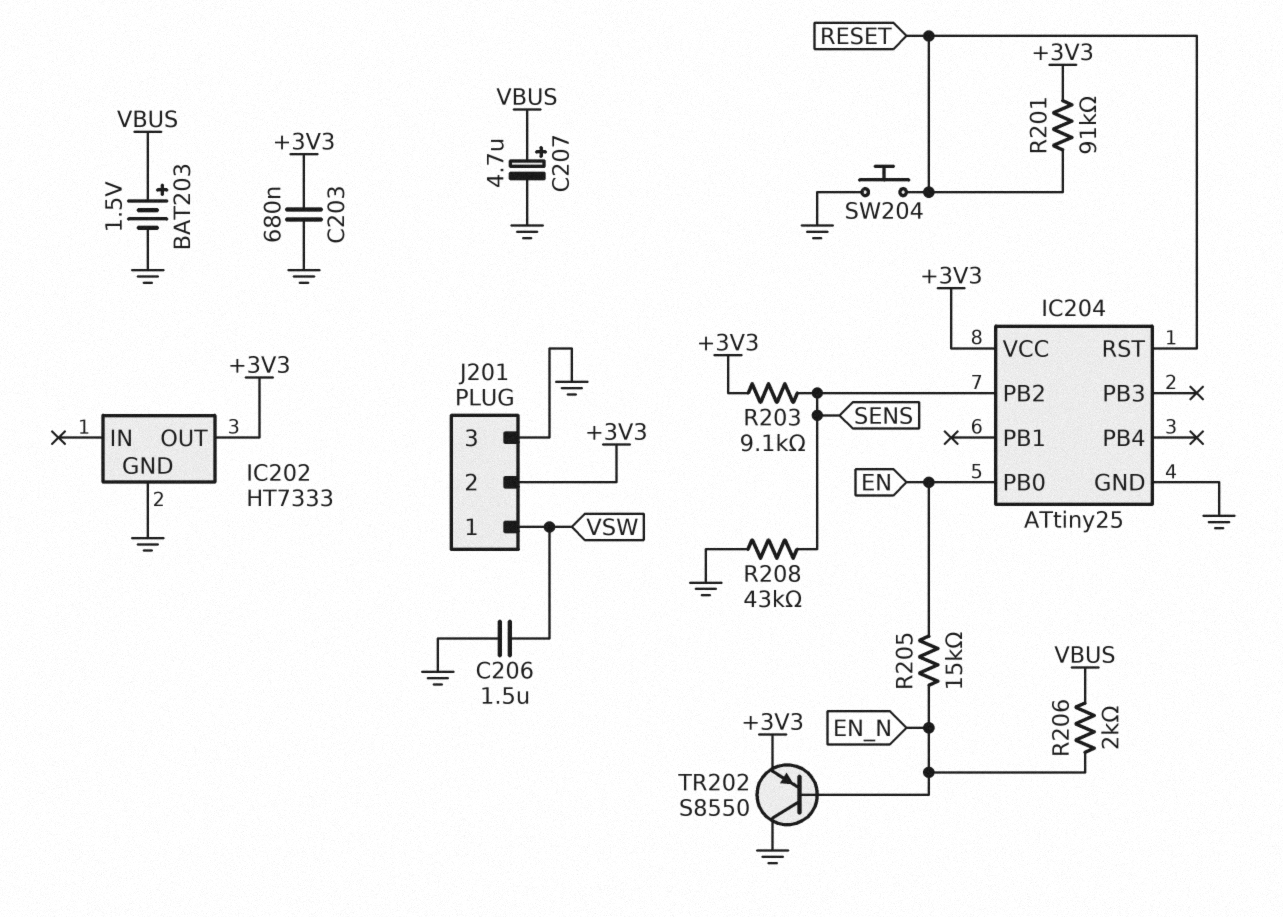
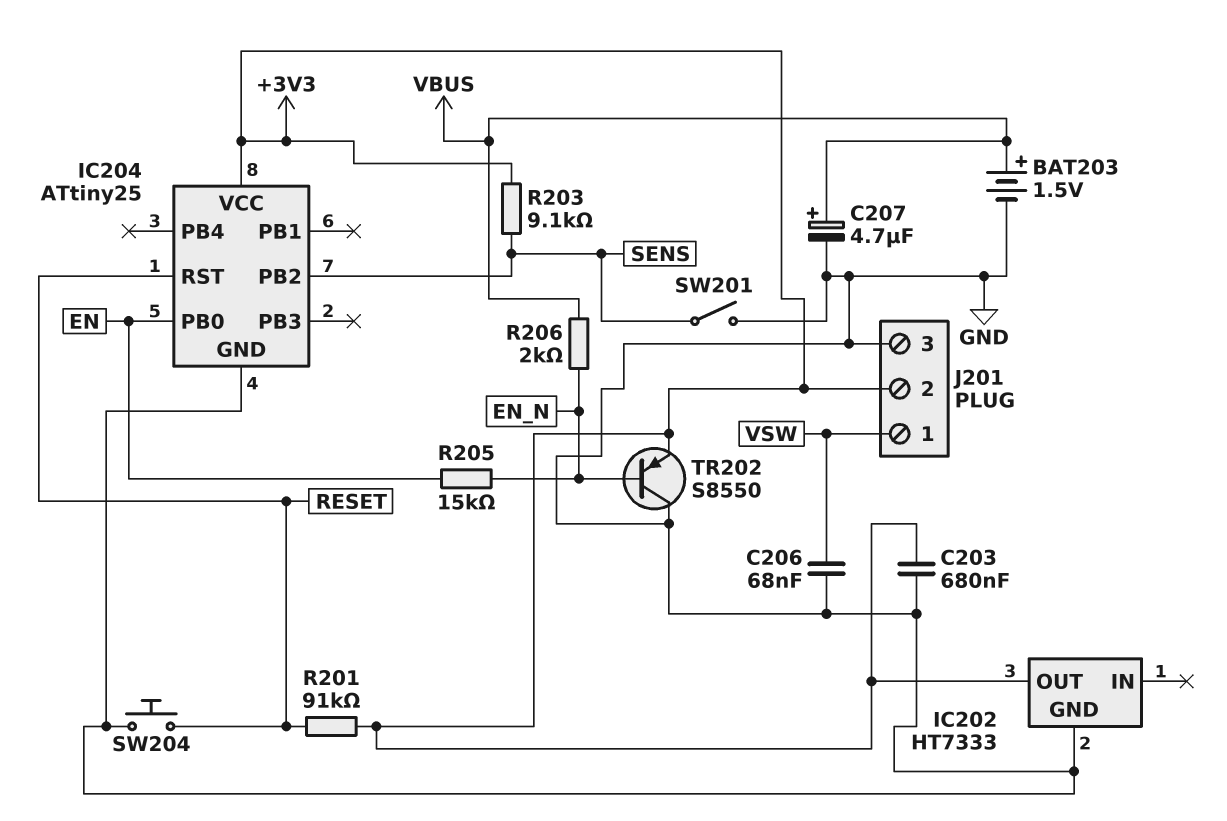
C206: 1.5uF (GND, VSW) -> 68nF (GND, VSW)
R208: 43k (GND, SENS) -> none
SW201: none -> switch (GND, SENS)

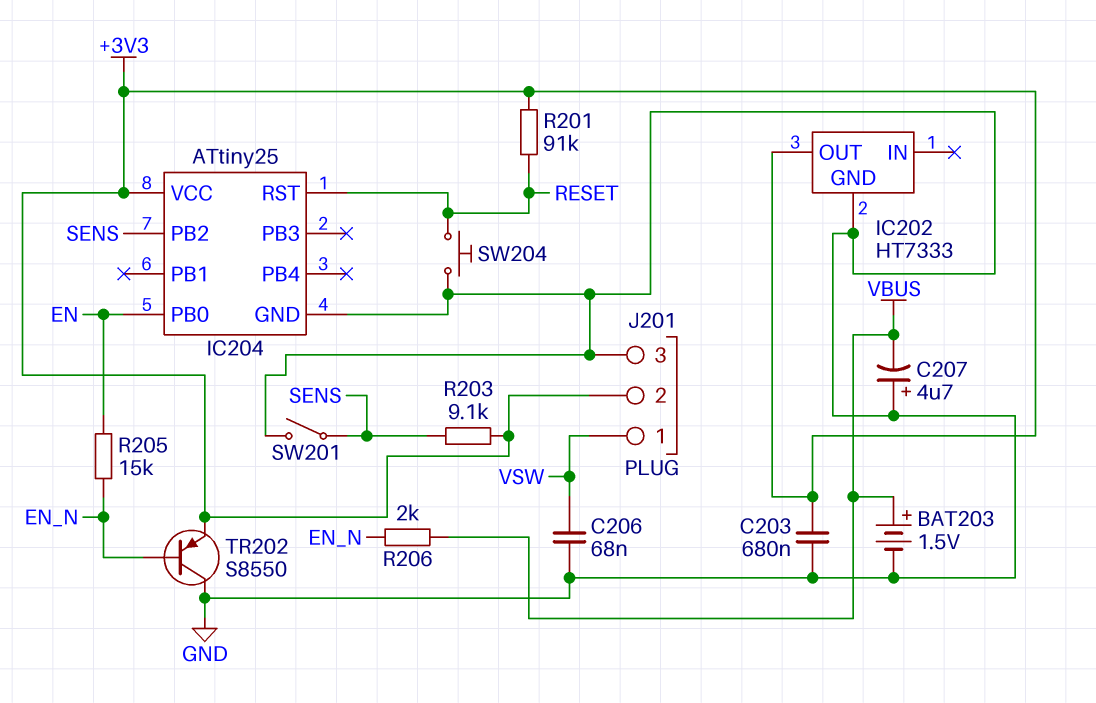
C207: 4.7uF (plus VBUS, minus GND) -> 4.7uF (plus GND, minus VBUS)

